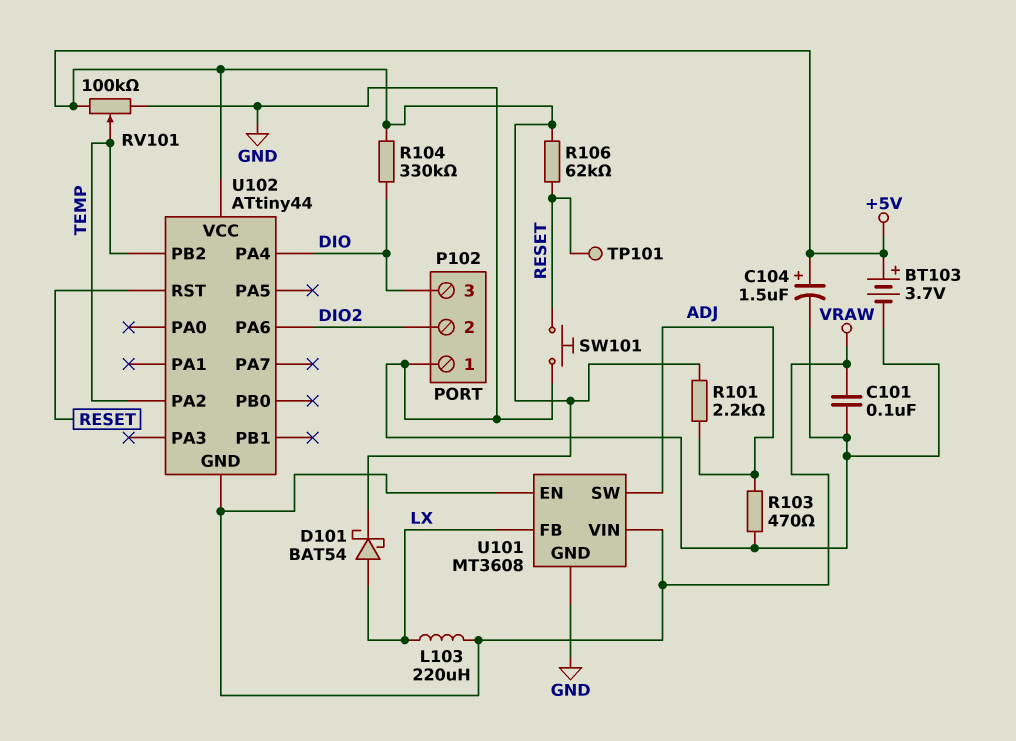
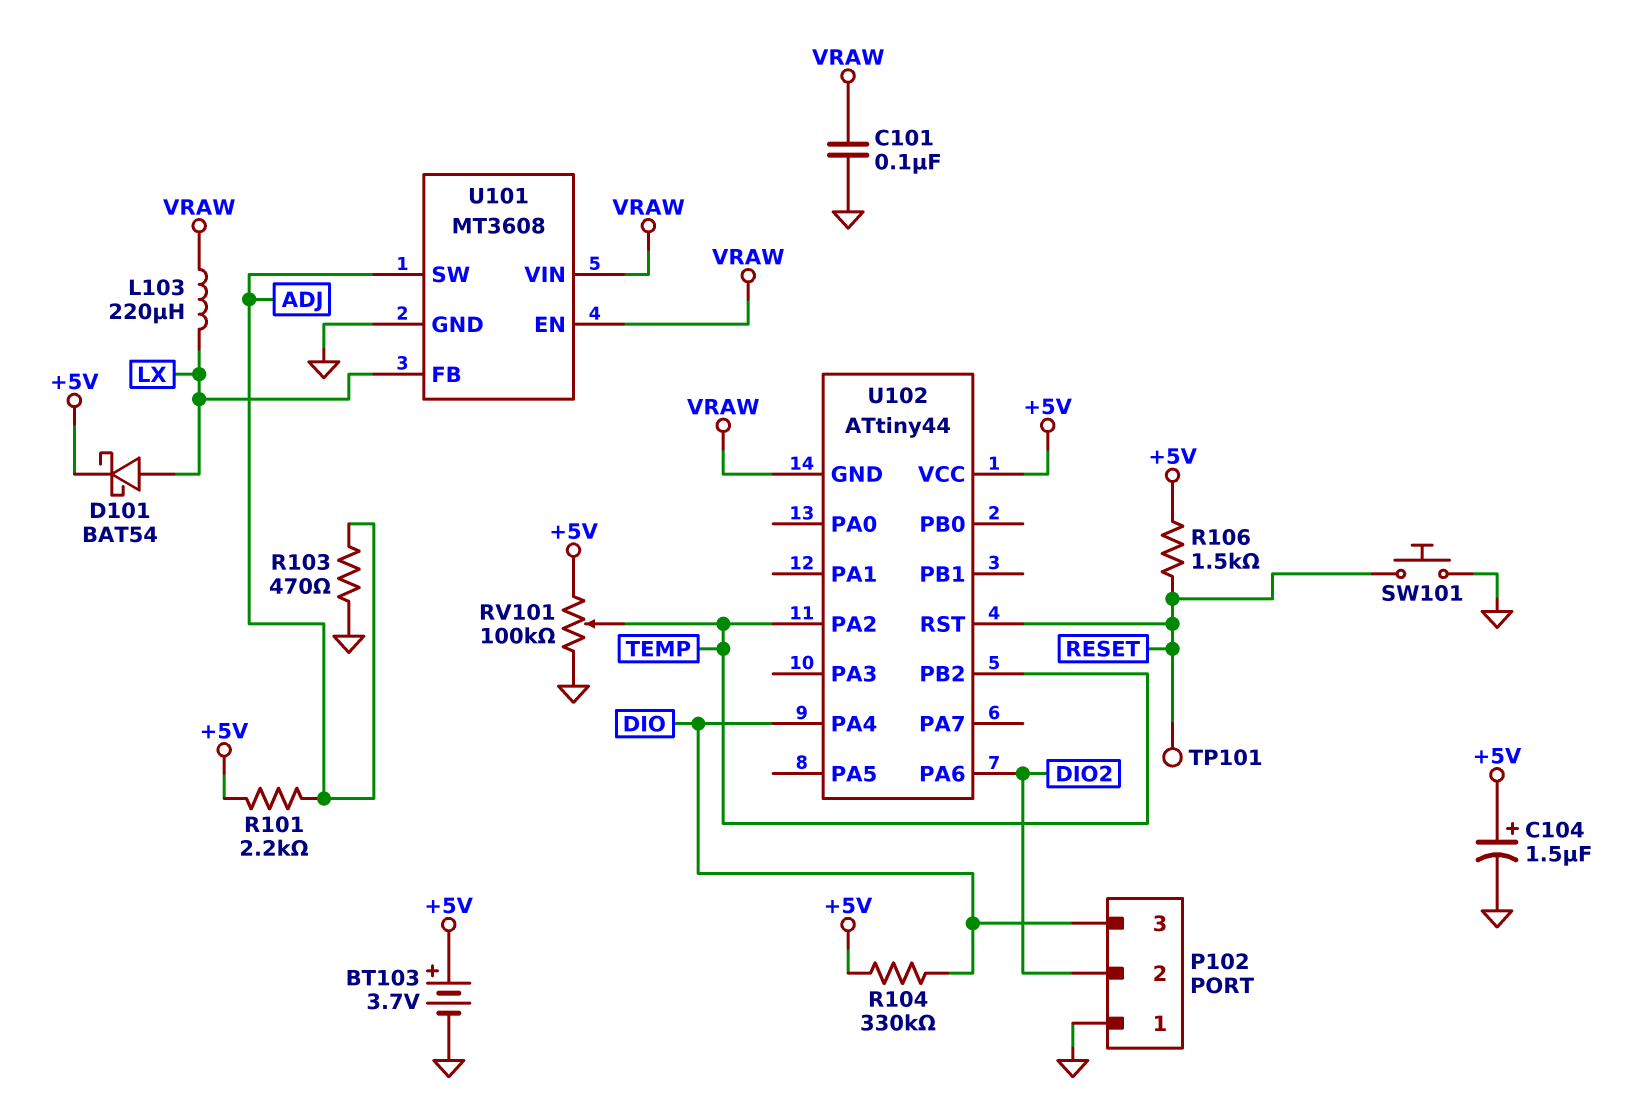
R106: 62k (+5V, RESET) -> 1.5k (+5V, RESET)

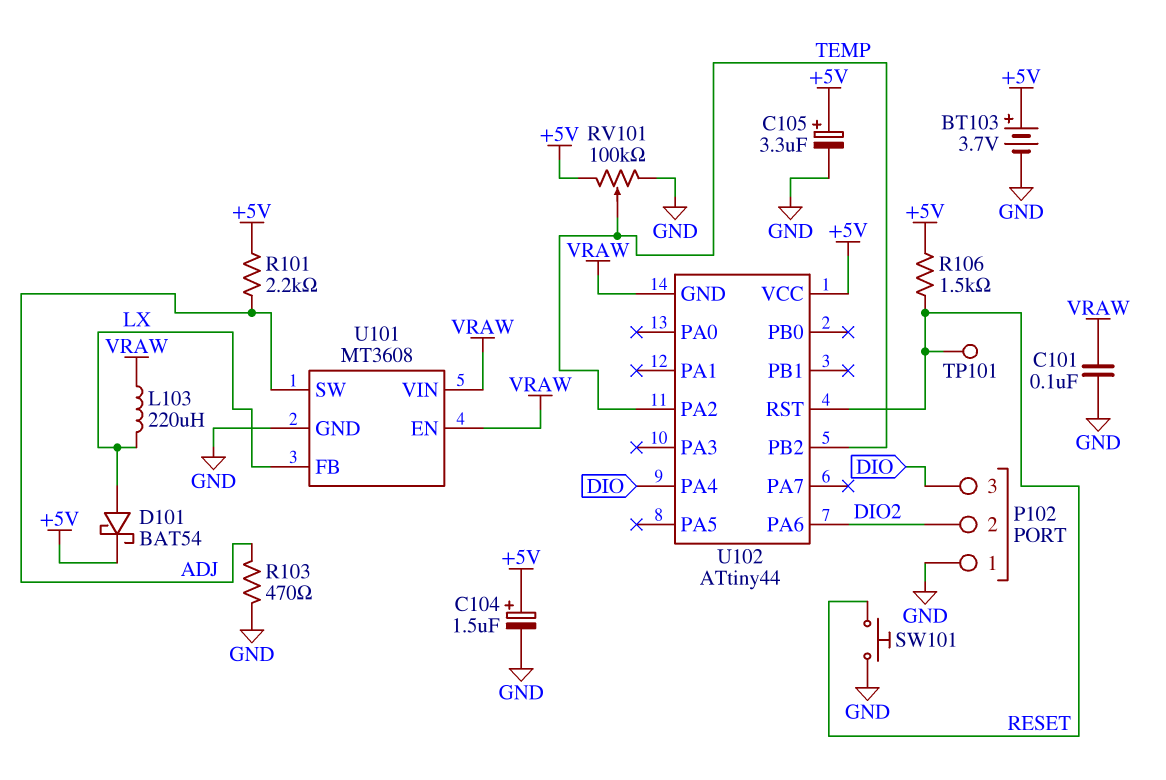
C105: none -> 3.3uF (plus +5V, minus GND)
R104: 330k (+5V, DIO) -> none

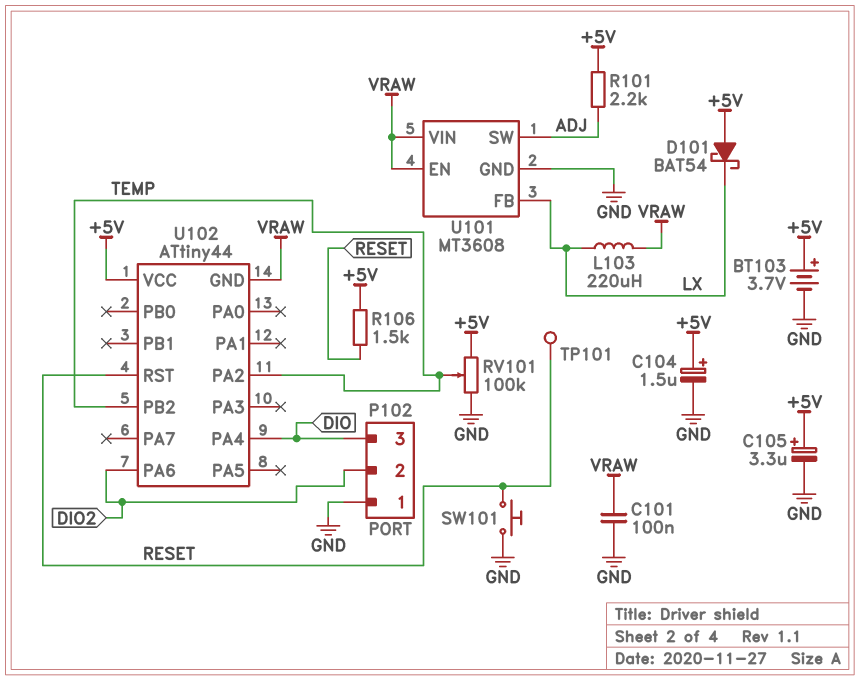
D101: schottky BAT54 (A LX, K +5V) -> schottky BAT54 (A +5V, K LX)
R103: 470 (ADJ, GND) -> none

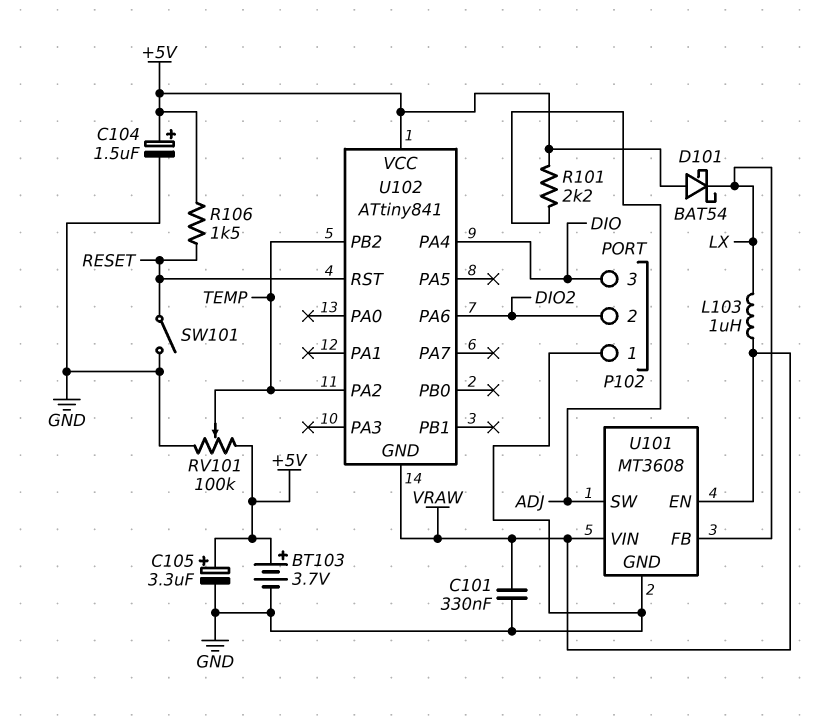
C101: 100nF (GND, VRAW) -> 330nF (GND, VRAW)
L103: 220uH (LX, VRAW) -> 1uH (LX, VRAW)
SW101: button (GND, RESET) -> switch (GND, RESET)
TP101: test point (RESET) -> none
U102: ATtiny44 -> ATtiny841

